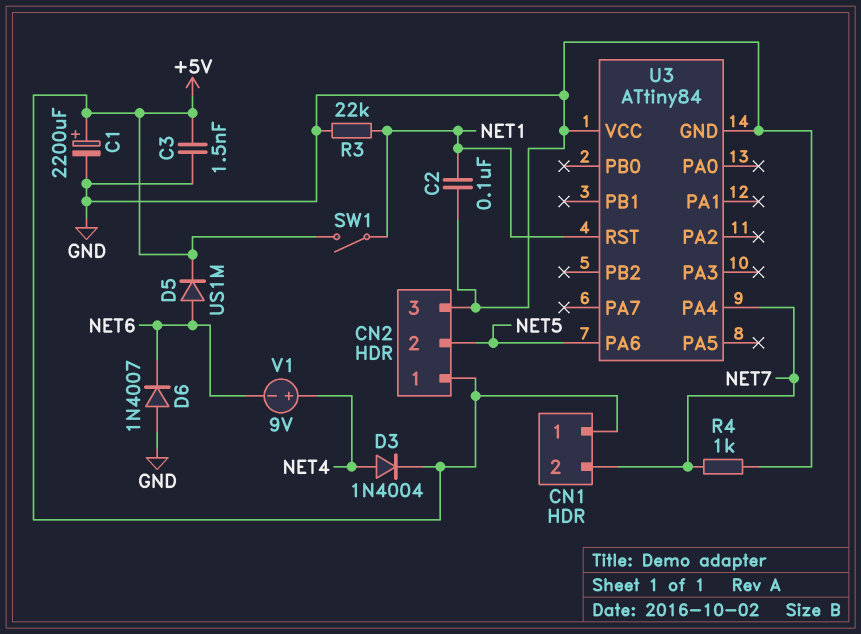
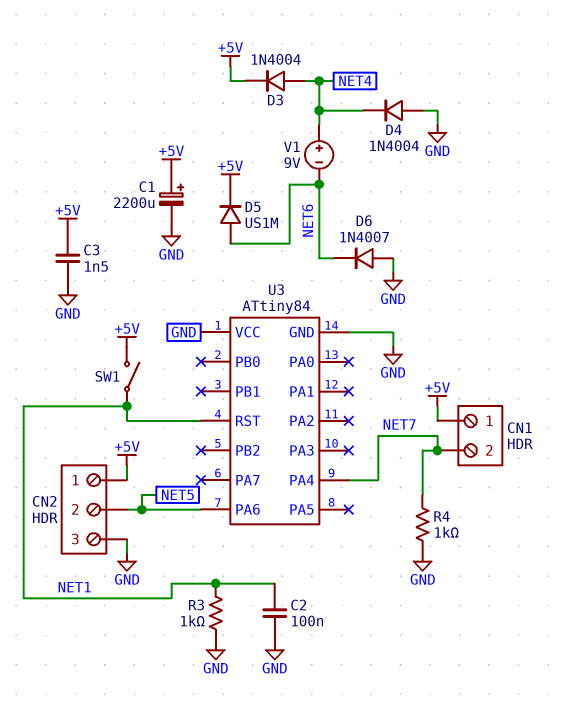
D4: none -> diode 1N4004 (A GND, K NET4)
R3: 22k (GND, NET1) -> 1k (GND, NET1)

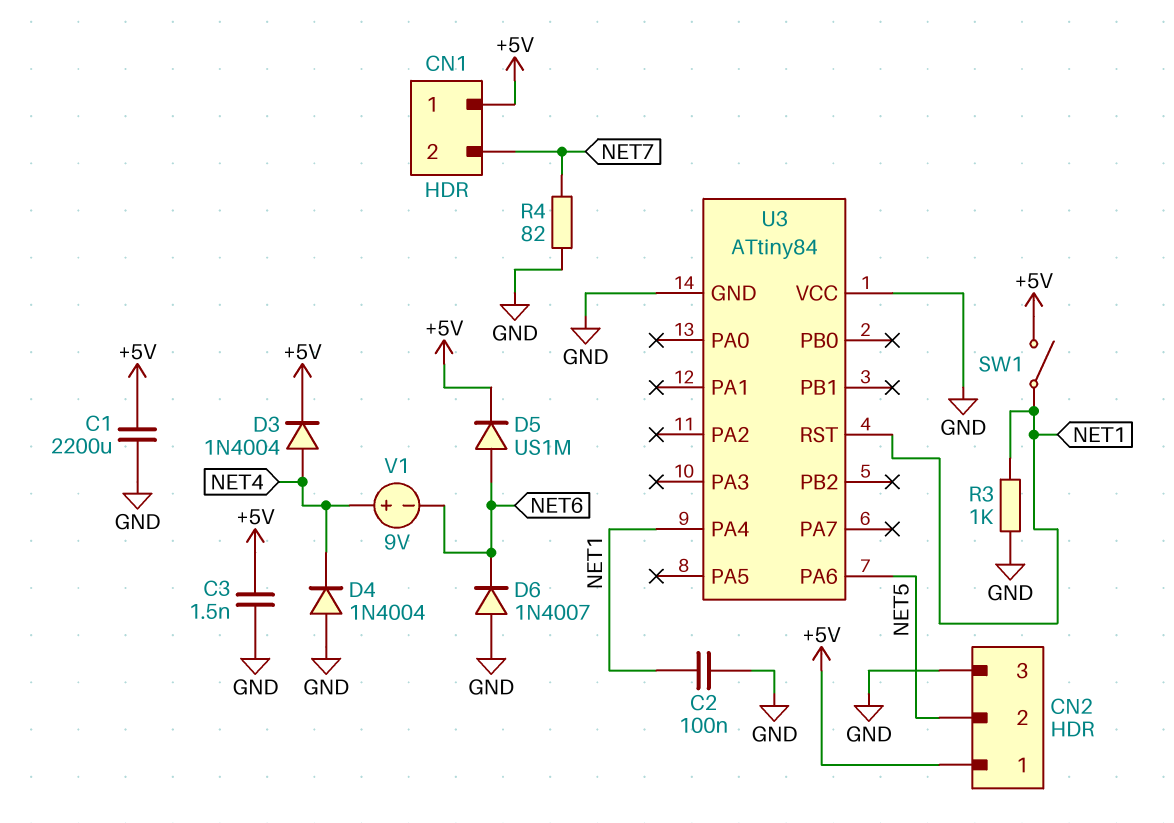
C1: 2200uF (plus +5V, minus GND) -> 2200uF (+5V, GND)
R4: 1k (GND, NET7) -> 82 (GND, NET7)
U3 pin PA4: NET7 -> NET1

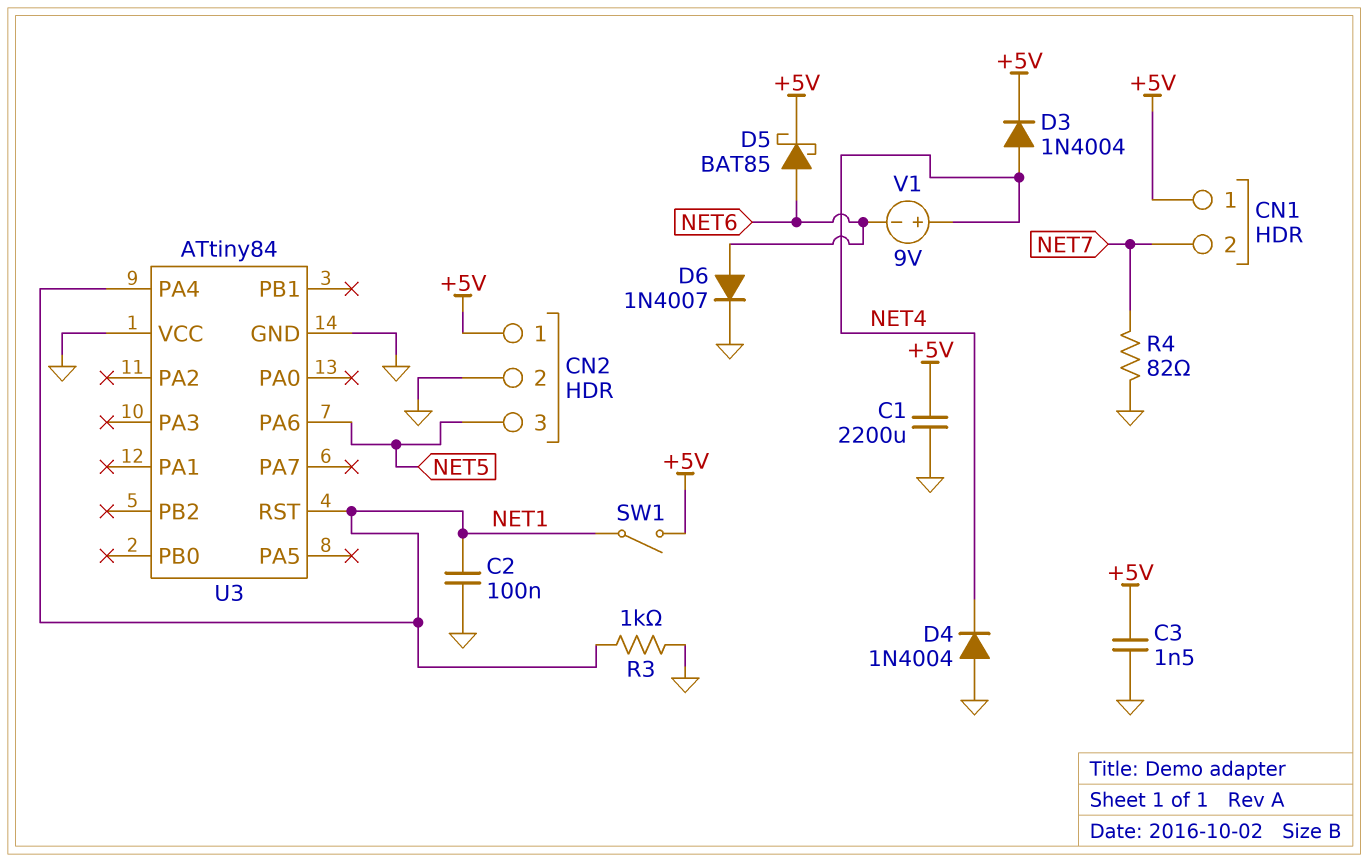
CN2 pin 2: NET5 -> GND
CN2 pin 3: GND -> NET5
D5: diode US1M (A NET6, K +5V) -> schottky BAT85 (A NET6, K +5V)
D6: diode 1N4007 (A GND, K NET6) -> diode 1N4007 (A NET6, K GND)

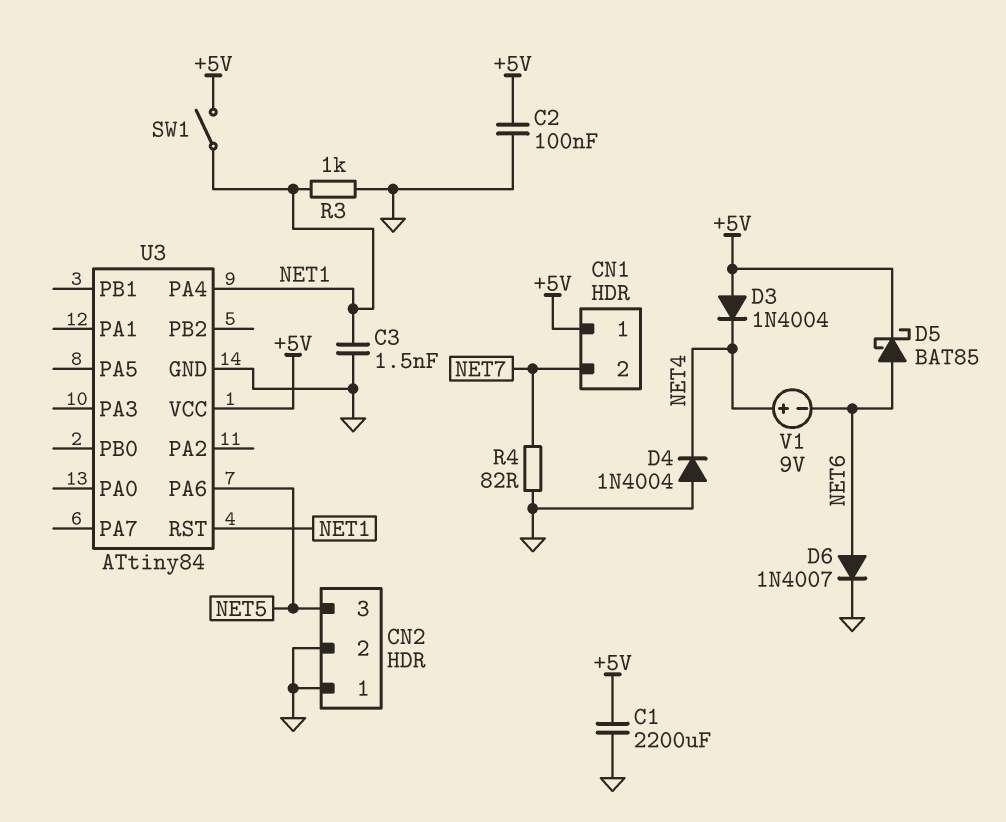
C2: 100nF (GND, NET1) -> 100nF (+5V, GND)
C3: 1.5nF (+5V, GND) -> 1.5nF (GND, NET1)
CN2 pin 1: +5V -> GND
D3: diode 1N4004 (A NET4, K +5V) -> diode 1N4004 (A +5V, K NET4)
U3 pin VCC: GND -> +5V

